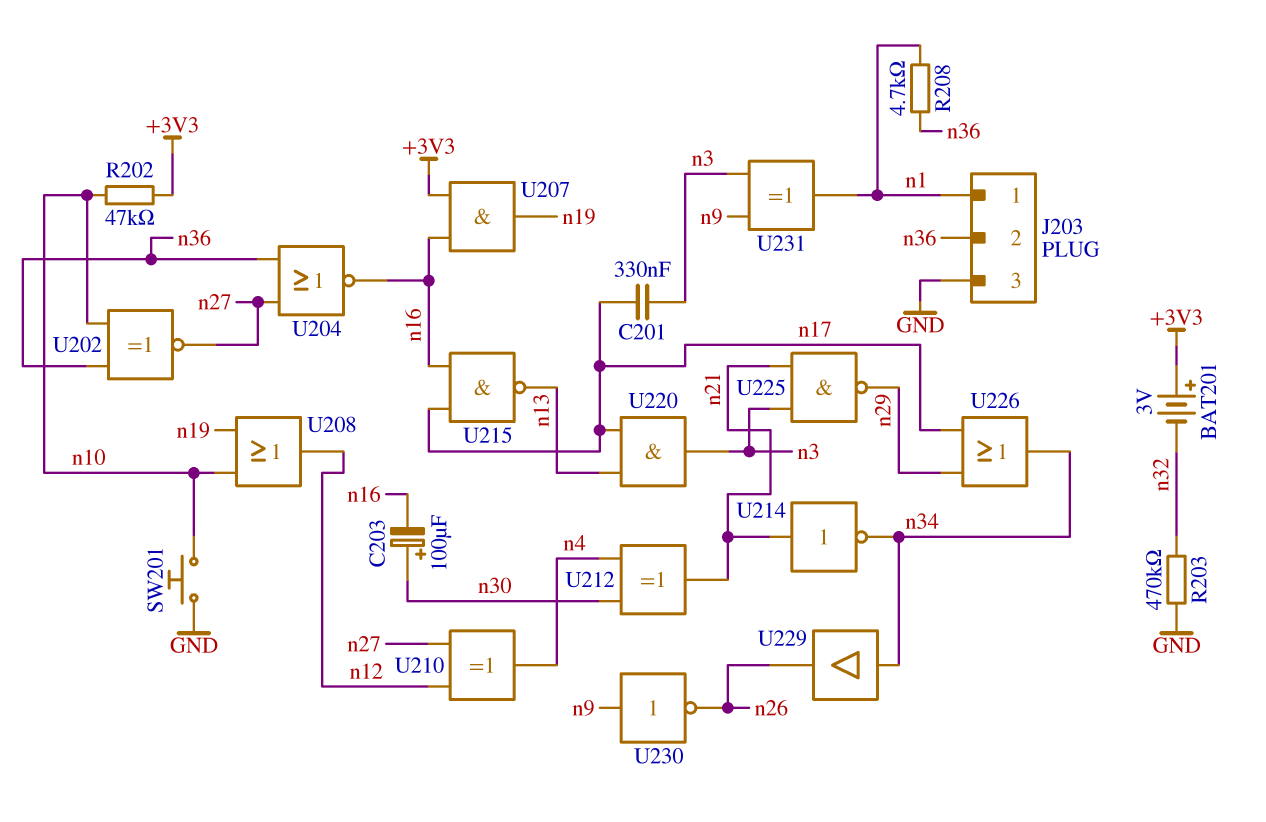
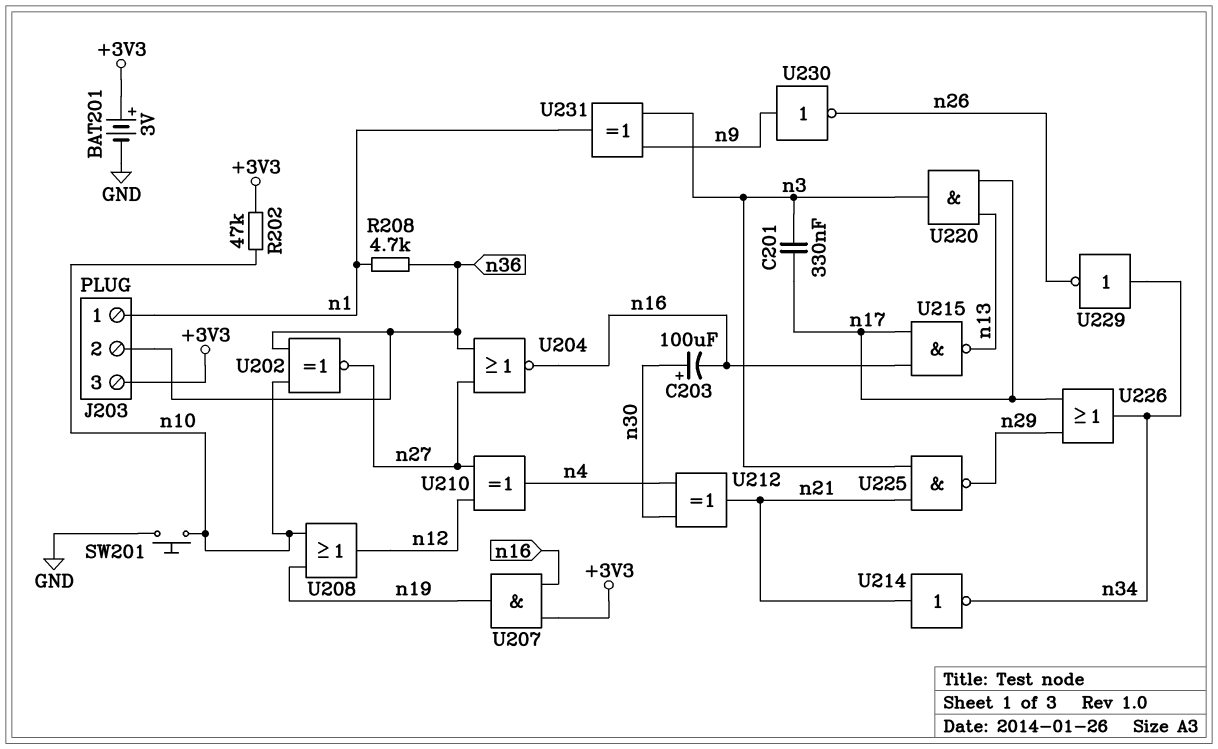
BAT201: 3V (plus +3V3, minus n32) -> 3V (plus +3V3, minus GND)
J203 pin 3: GND -> +3V3
R203: 470k (GND, n32) -> none
U229: buffer (in n34, out n26) -> NOT (in n34, out n26)

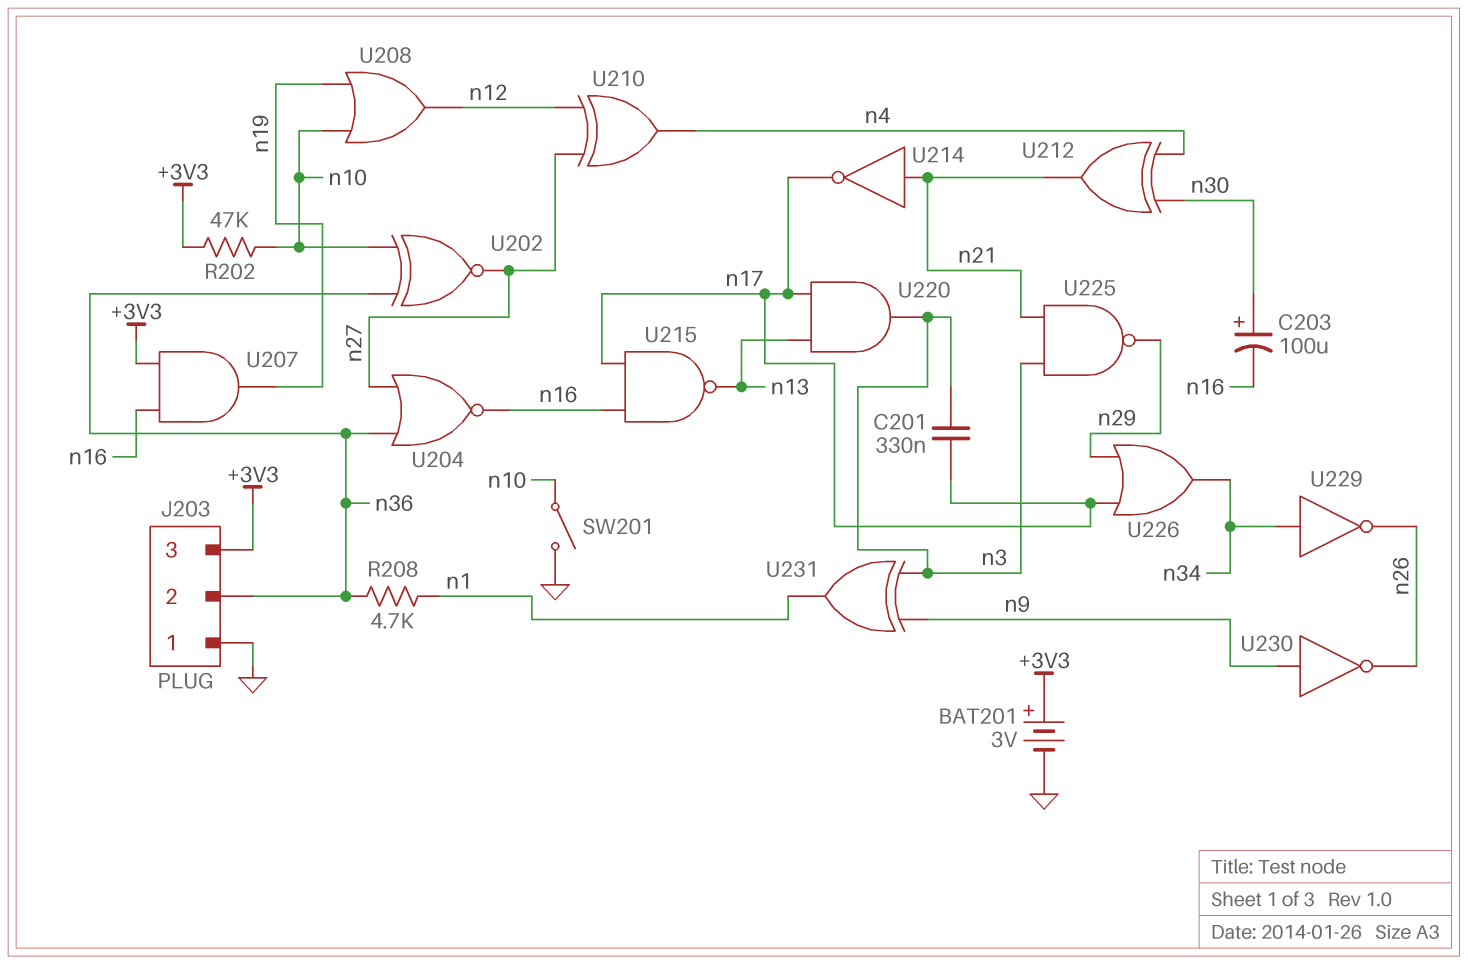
J203 pin 1: n1 -> GND
SW201: button (GND, n10) -> switch (GND, n10)
U214: NOT (in n21, out n34) -> NOT (in n21, out n17)

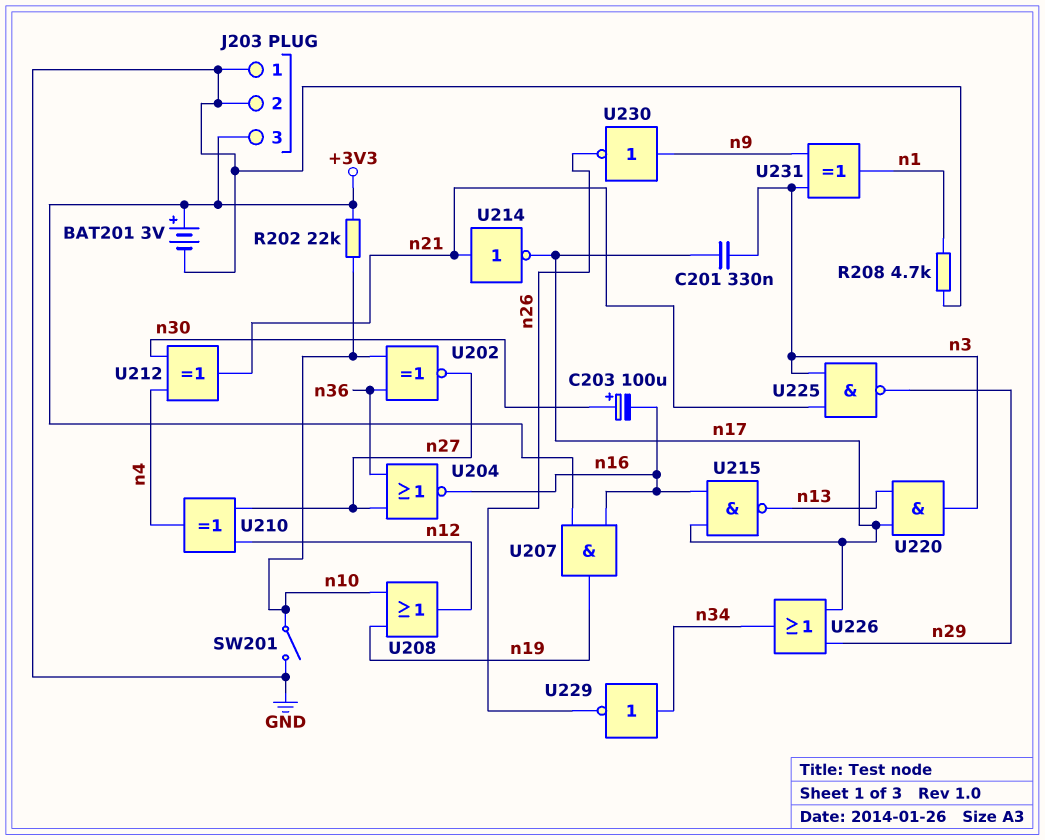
J203 pin 2: n36 -> GND
R202: 47k (+3V3, n10) -> 22k (+3V3, n10)
R208: 4.7k (n1, n36) -> 4.7k (GND, n1)

